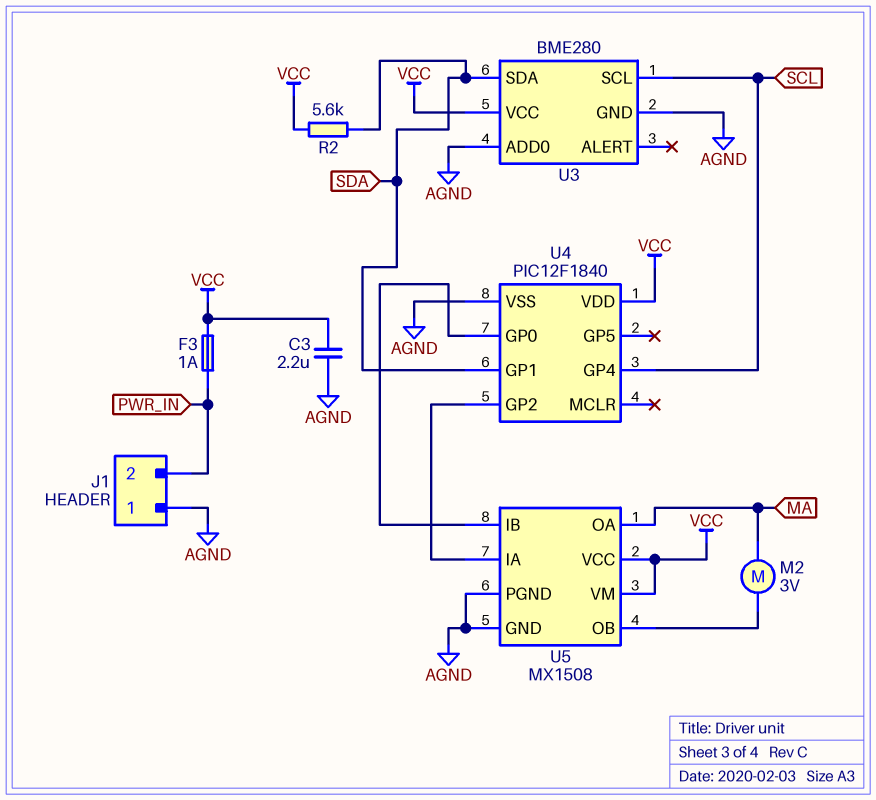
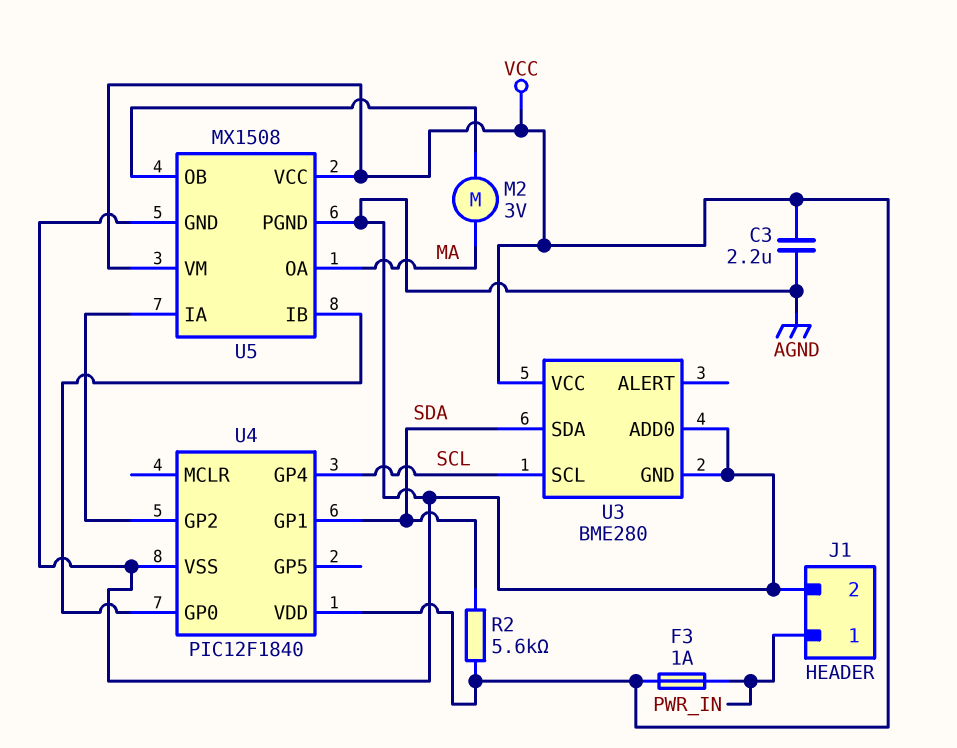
J1 pin 1: AGND -> PWR_IN
J1 pin 2: PWR_IN -> AGND

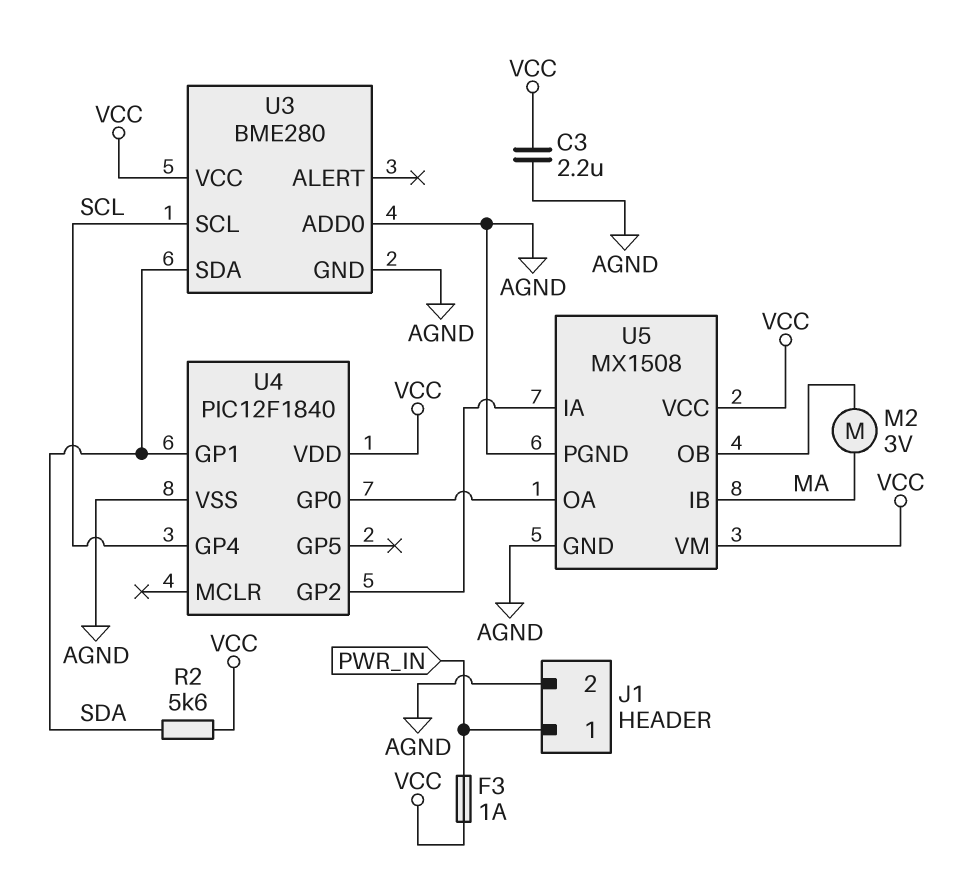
U5 pin IB: U4/GP0 -> MA
U5 pin OA: MA -> U4/GP0

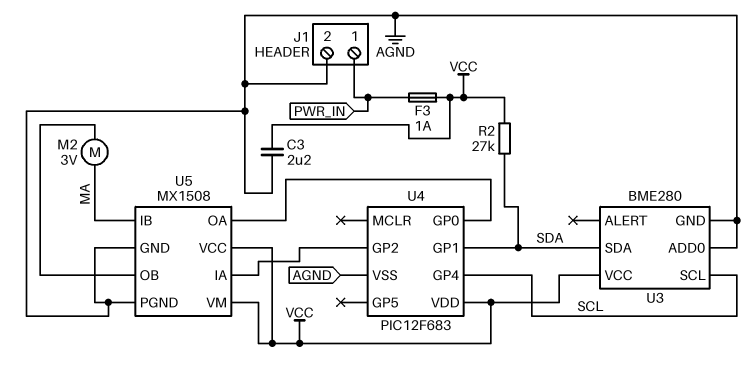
R2: 5.6k (SDA, VCC) -> 27k (SDA, VCC)
U4: PIC12F1840 -> PIC12F683

